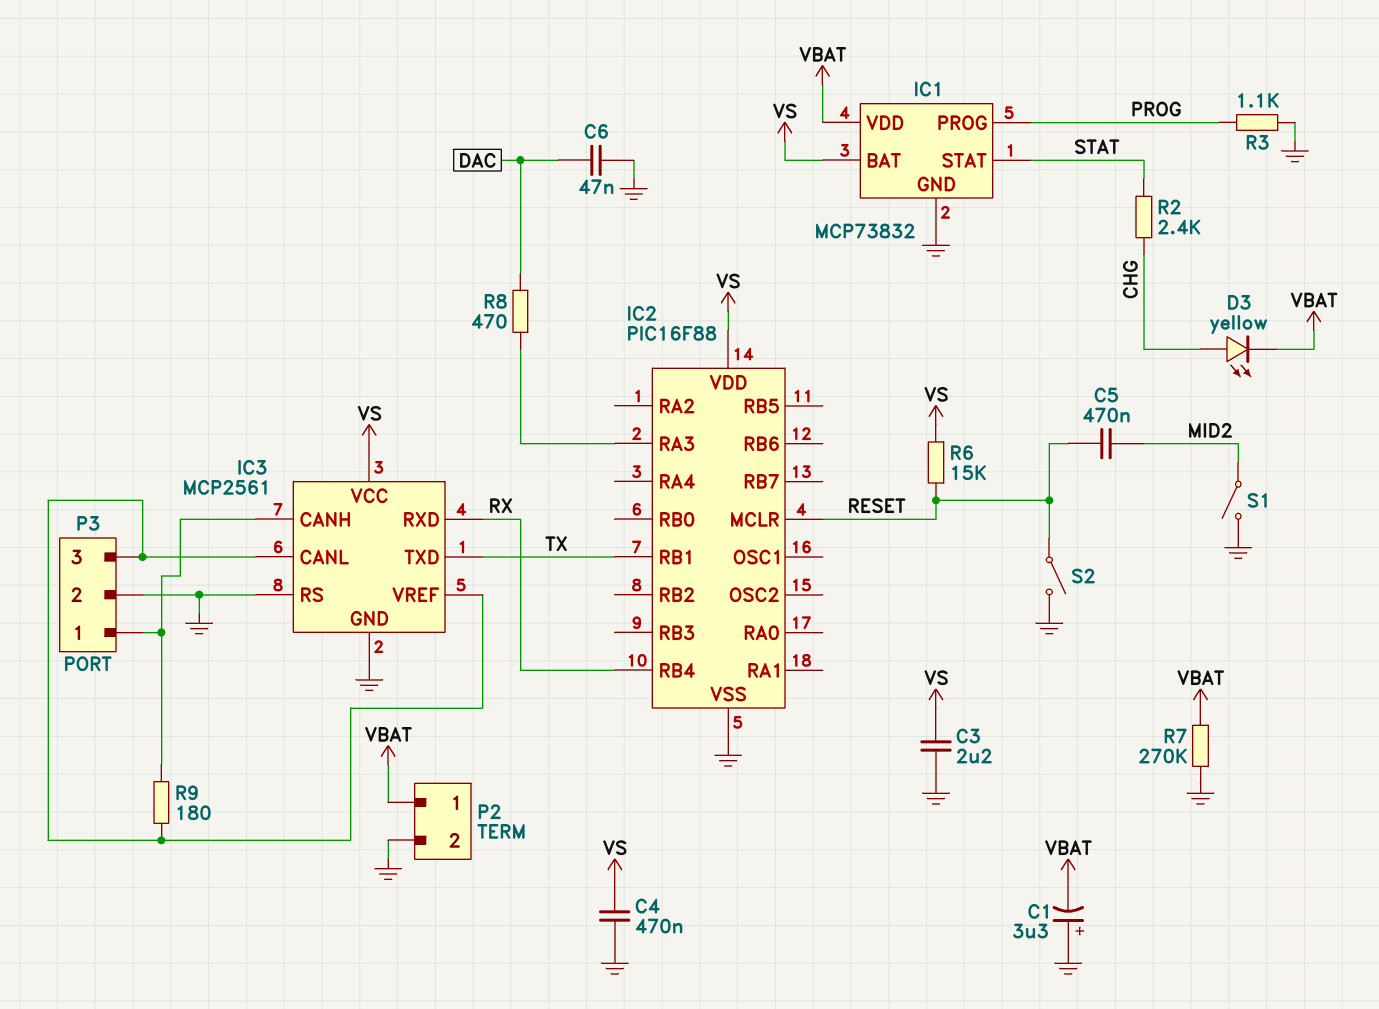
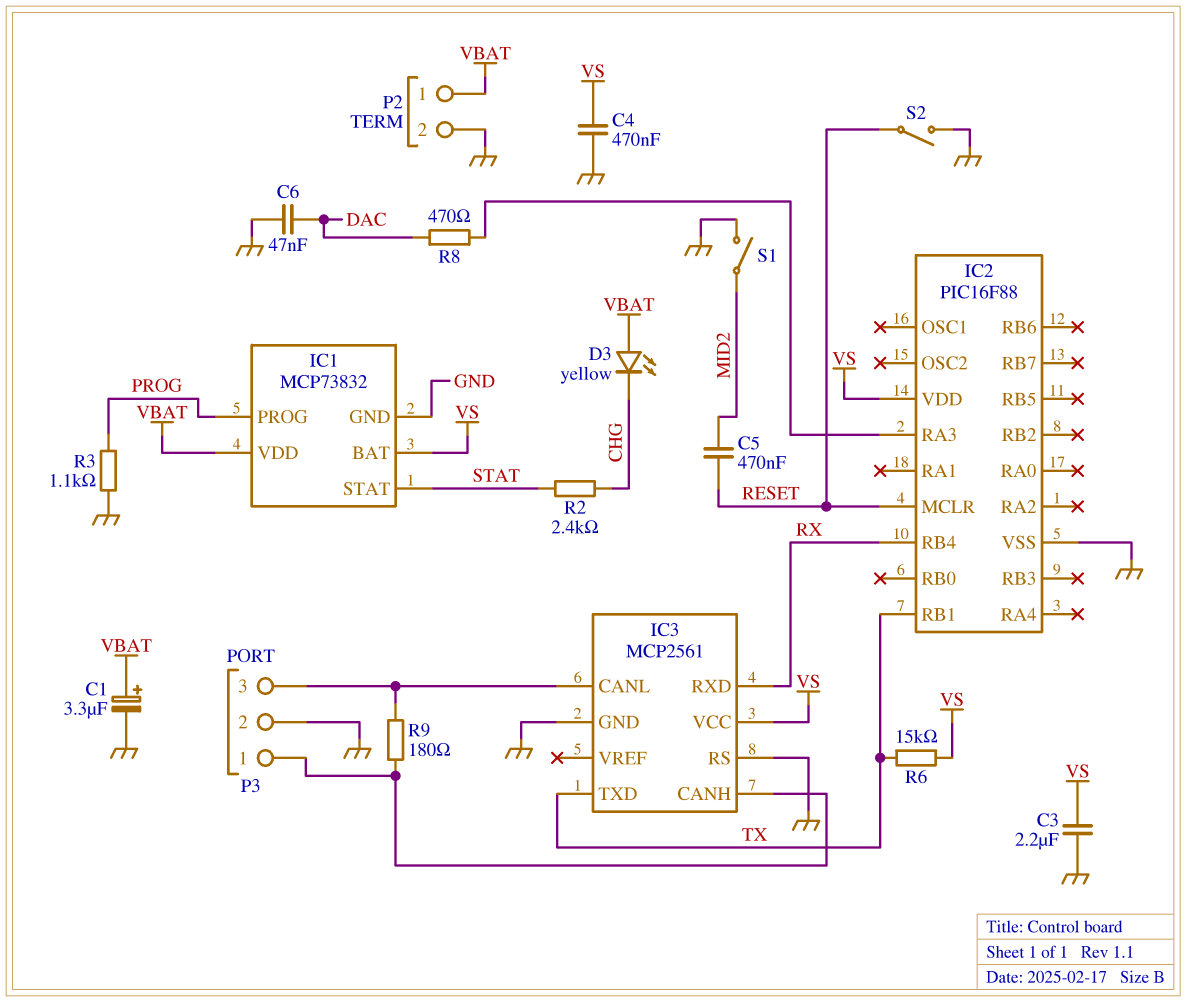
C1: 3.3uF (plus GND, minus VBAT) -> 3.3uF (plus VBAT, minus GND)
D3: LED yellow (A CHG, K VBAT) -> LED yellow (A VBAT, K CHG)
IC3 pin VREF: IC3/CANL -> none
R6: 15k (RESET, VS) -> 15k (TX, VS)
R7: 270k (GND, VBAT) -> none

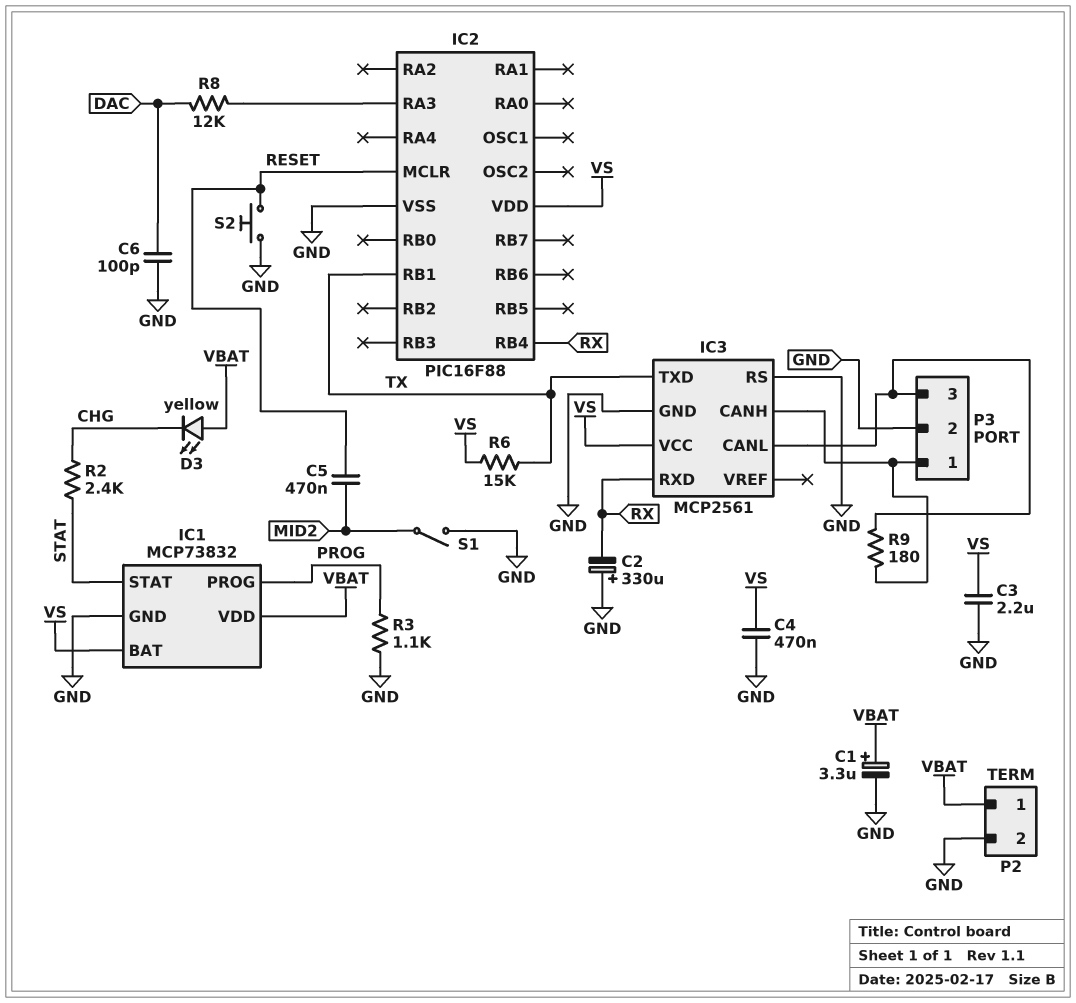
C2: none -> 330uF (plus GND, minus RX)
C6: 47nF (DAC, GND) -> 100pF (DAC, GND)
R8: 470 (DAC, IC2/RA3) -> 12k (DAC, IC2/RA3)
S2: switch (GND, RESET) -> button (GND, RESET)

